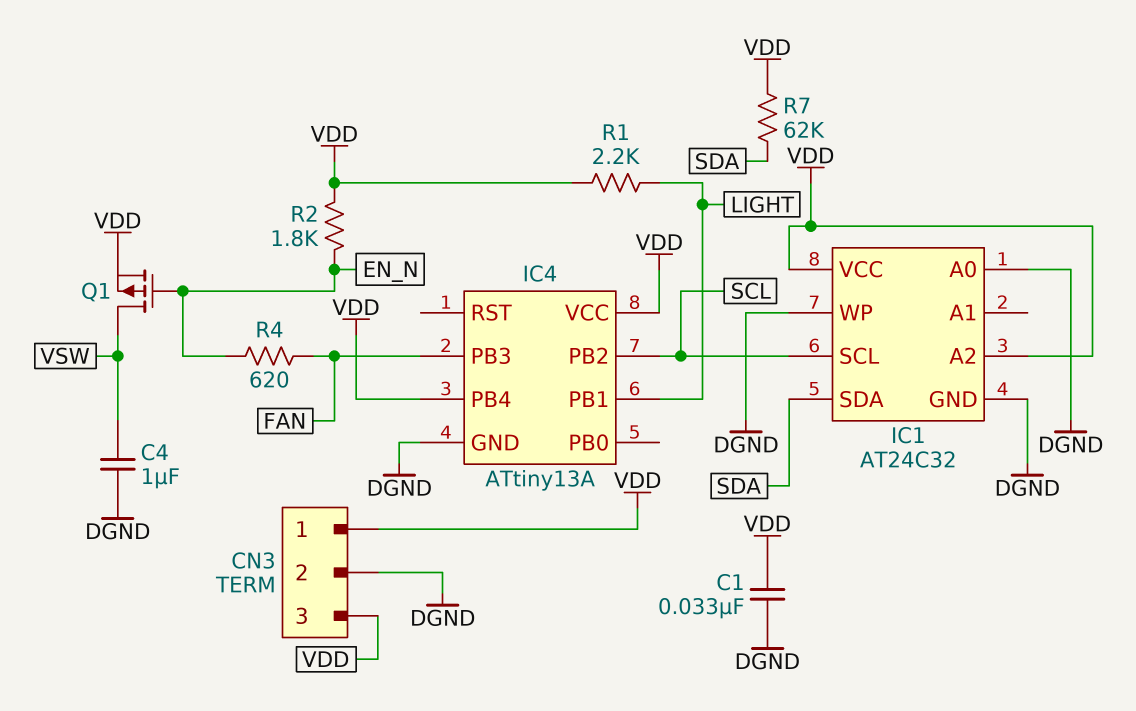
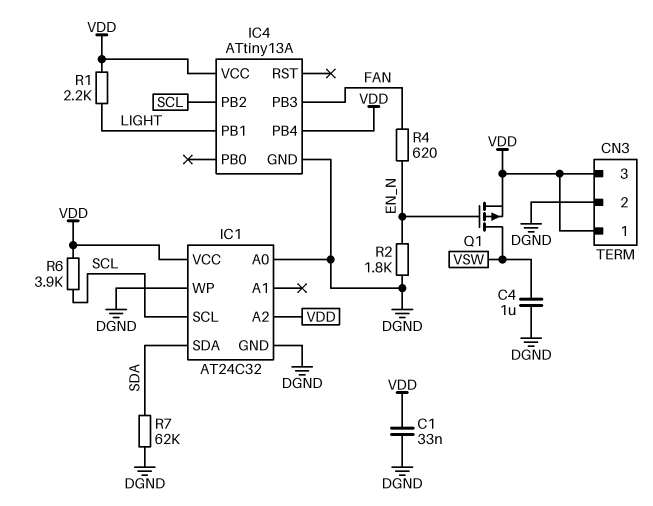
R2: 1.8k (EN_N, VDD) -> 1.8k (DGND, EN_N)
R6: none -> 3.9k (SCL, VDD)
R7: 62k (SDA, VDD) -> 62k (DGND, SDA)

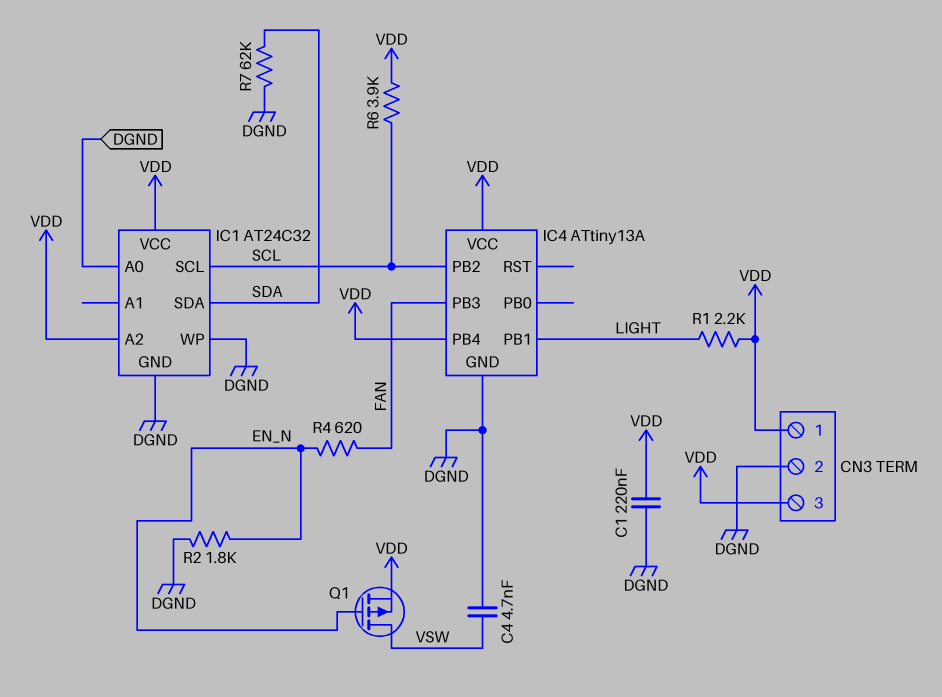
C1: 33nF (DGND, VDD) -> 220nF (DGND, VDD)
C4: 1uF (DGND, VSW) -> 4.7nF (DGND, VSW)

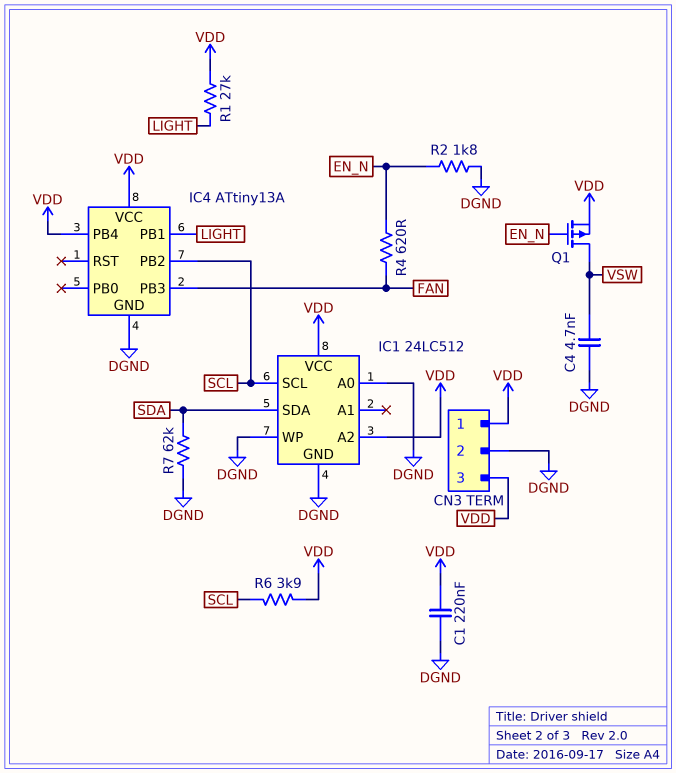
IC1: AT24C32 -> 24LC512
R1: 2.2k (LIGHT, VDD) -> 27k (LIGHT, VDD)

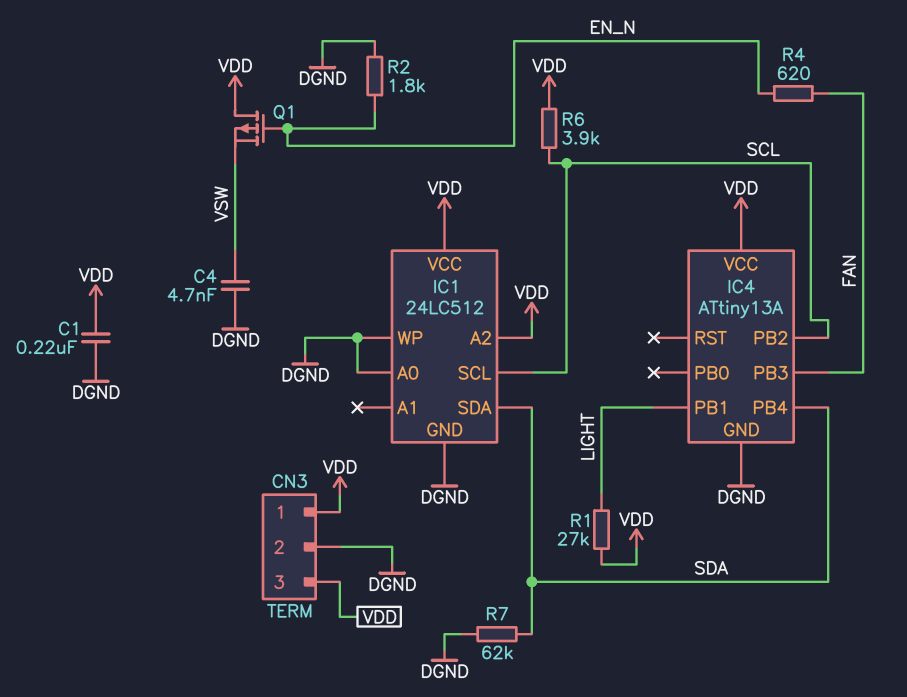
IC4 pin PB4: VDD -> SDA
Q1: PMOS (G EN_N, D VSW, S VDD) -> PMOS (G EN_N, D VDD, S VSW)

